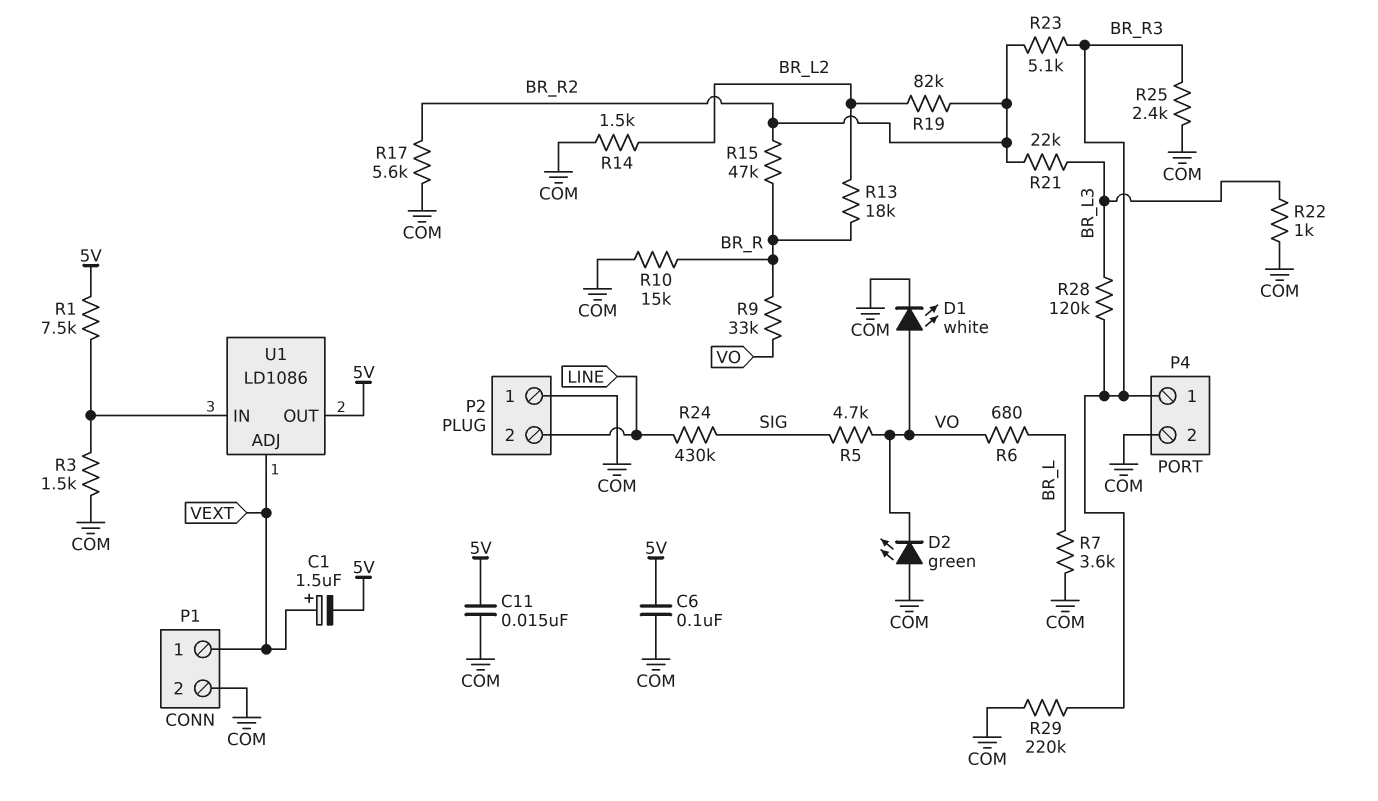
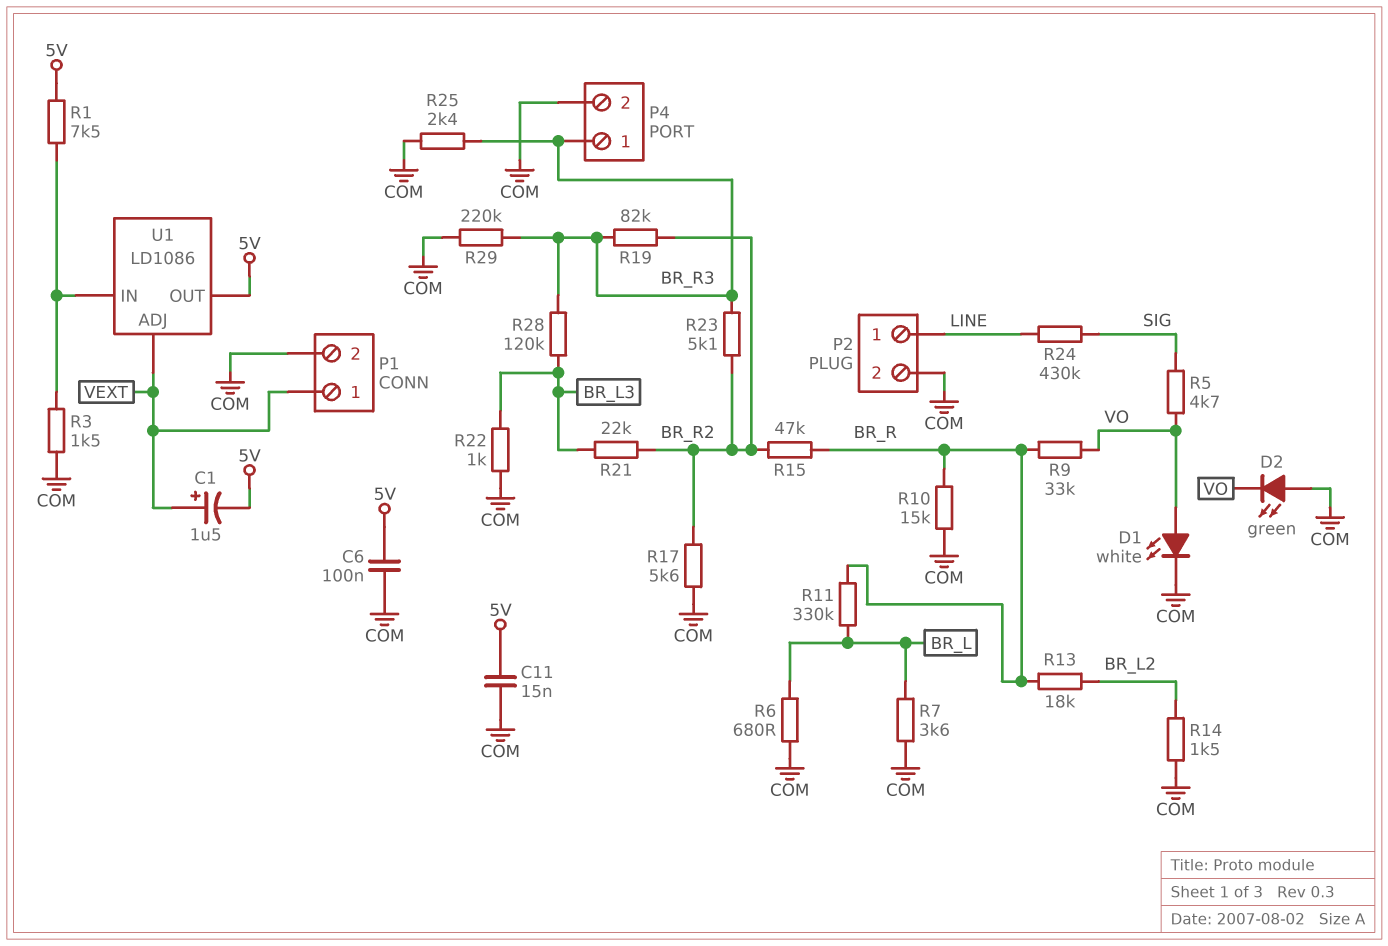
P2 pin 1: COM -> LINE
P2 pin 2: LINE -> COM
R6: 680 (BR_L, VO) -> 680 (BR_L, COM)
R11: none -> 330k (BR_L, BR_R)
R19: 82k (BR_L2, BR_R2) -> 82k (BR_R2, BR_R3)

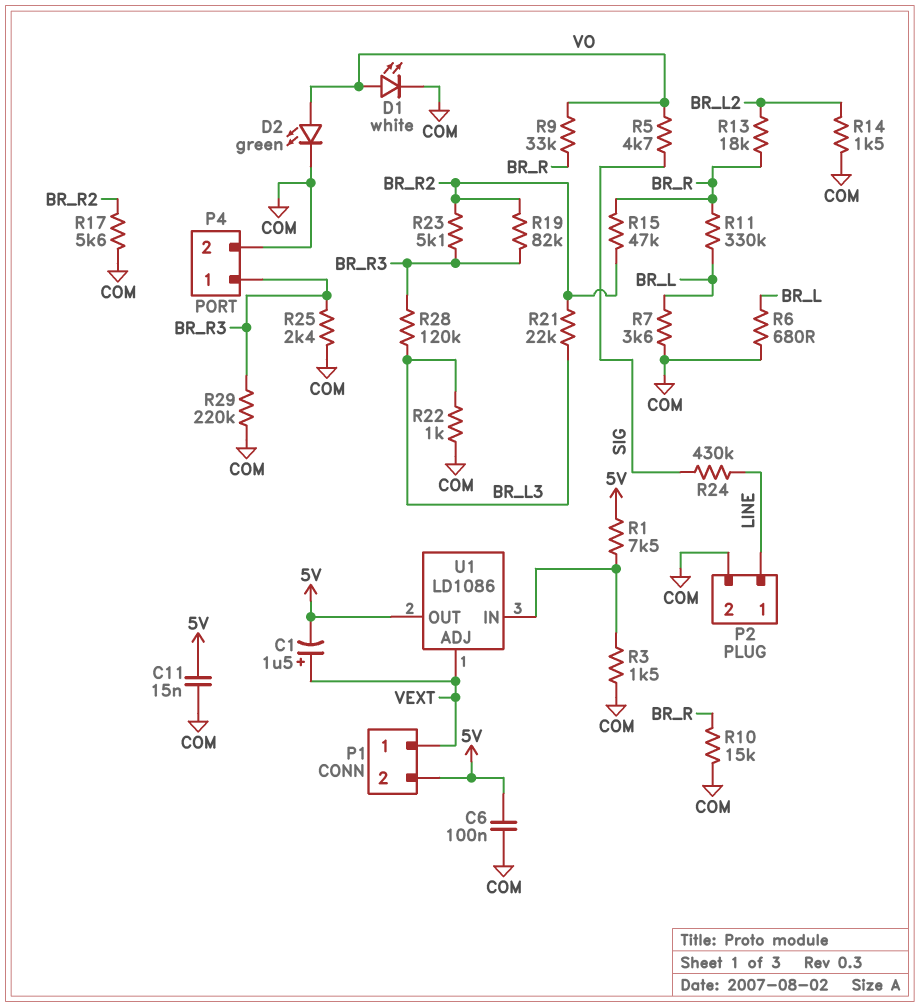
D2: LED green (A COM, K VO) -> LED green (A VO, K COM)
P1 pin 2: COM -> 5V

